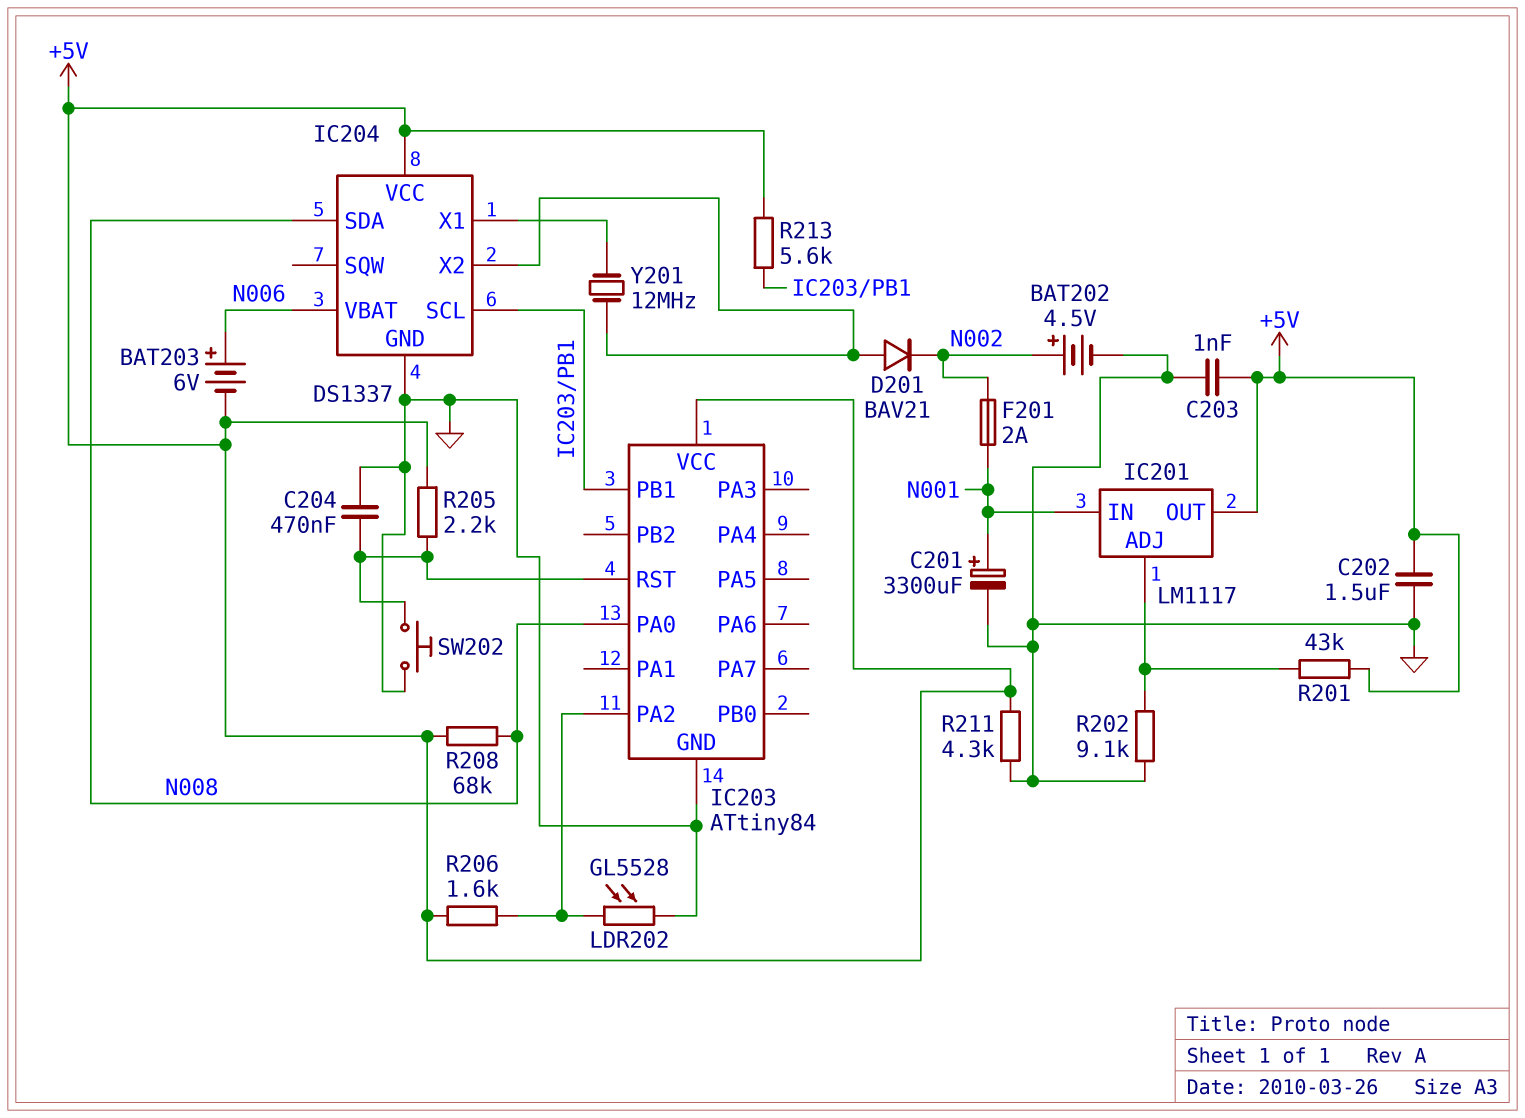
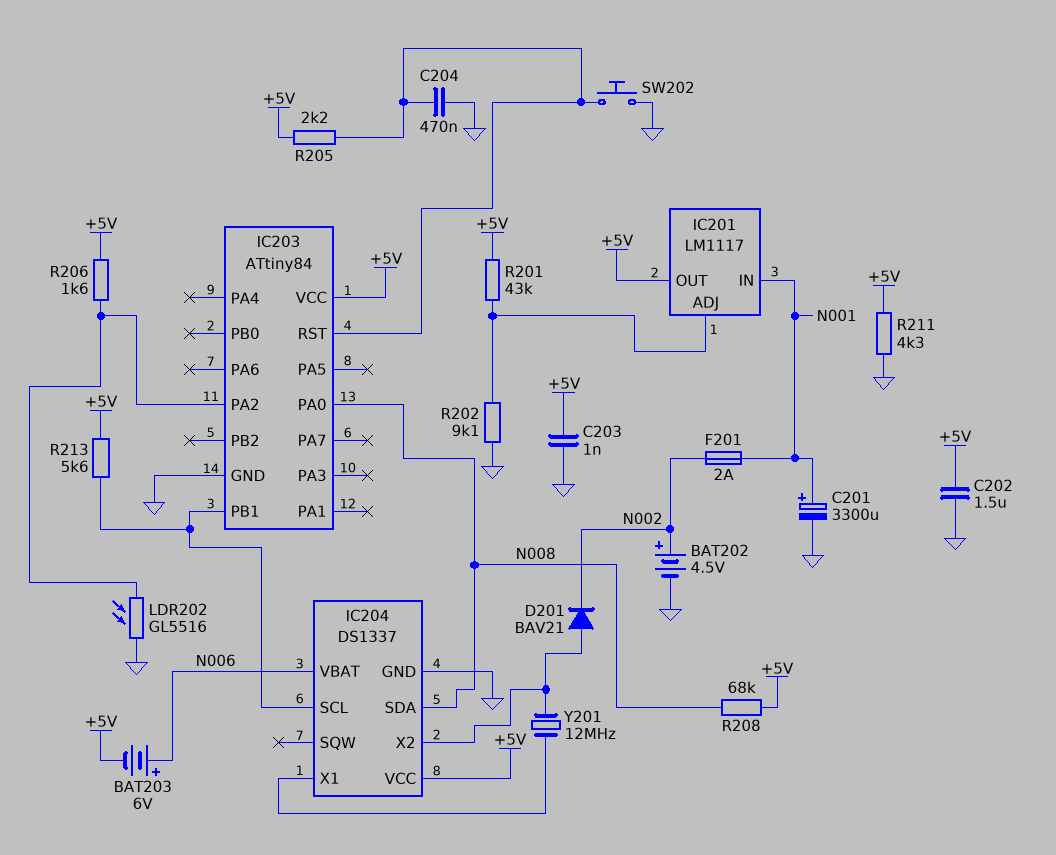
LDR202: GL5528 (GND, IC203/PA2) -> GL5516 (GND, IC203/PA2)

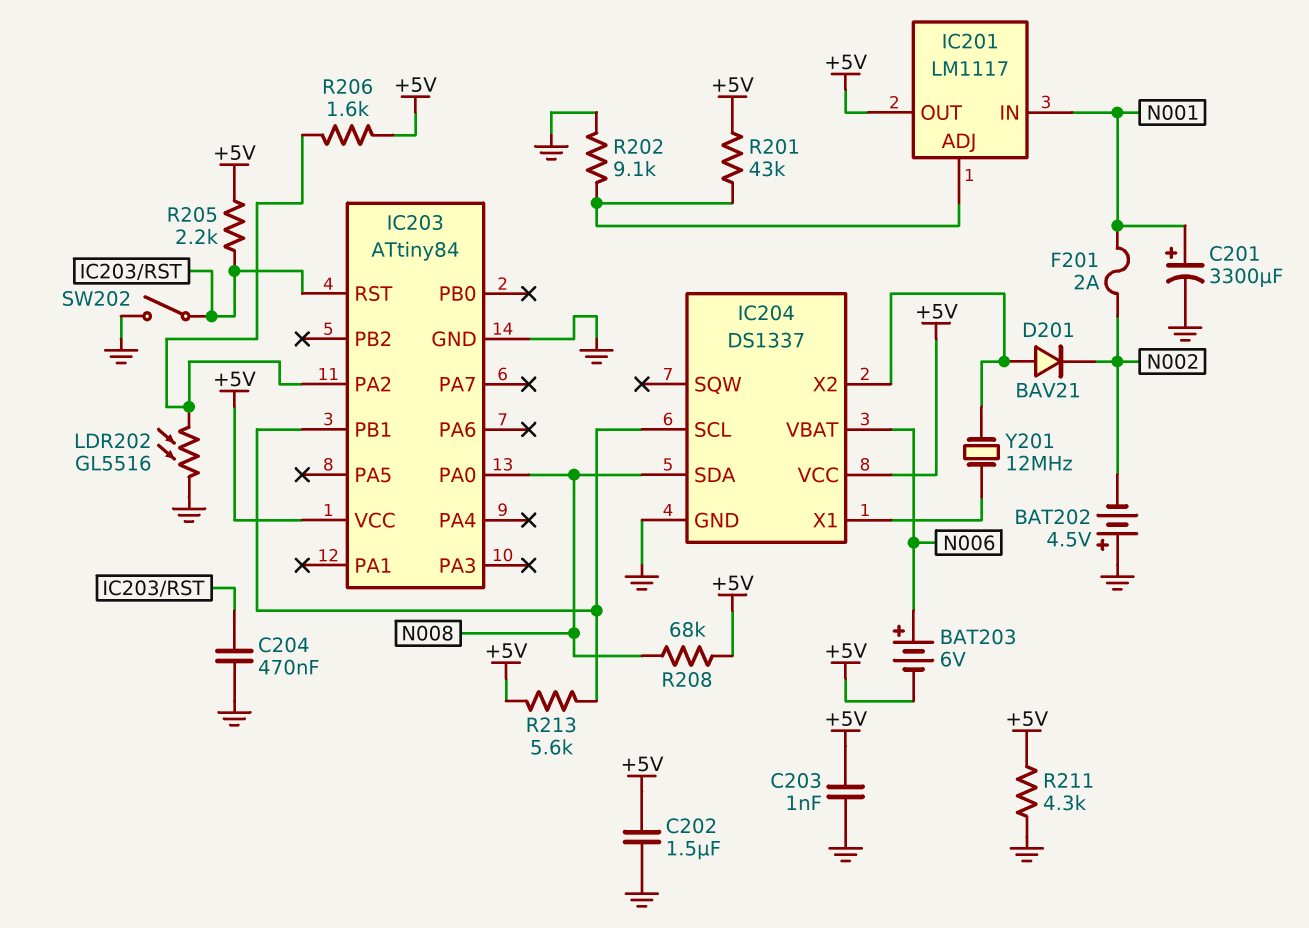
BAT202: 4.5V (plus N002, minus GND) -> 4.5V (plus GND, minus N002)
SW202: button (GND, IC203/RST) -> switch (GND, IC203/RST)

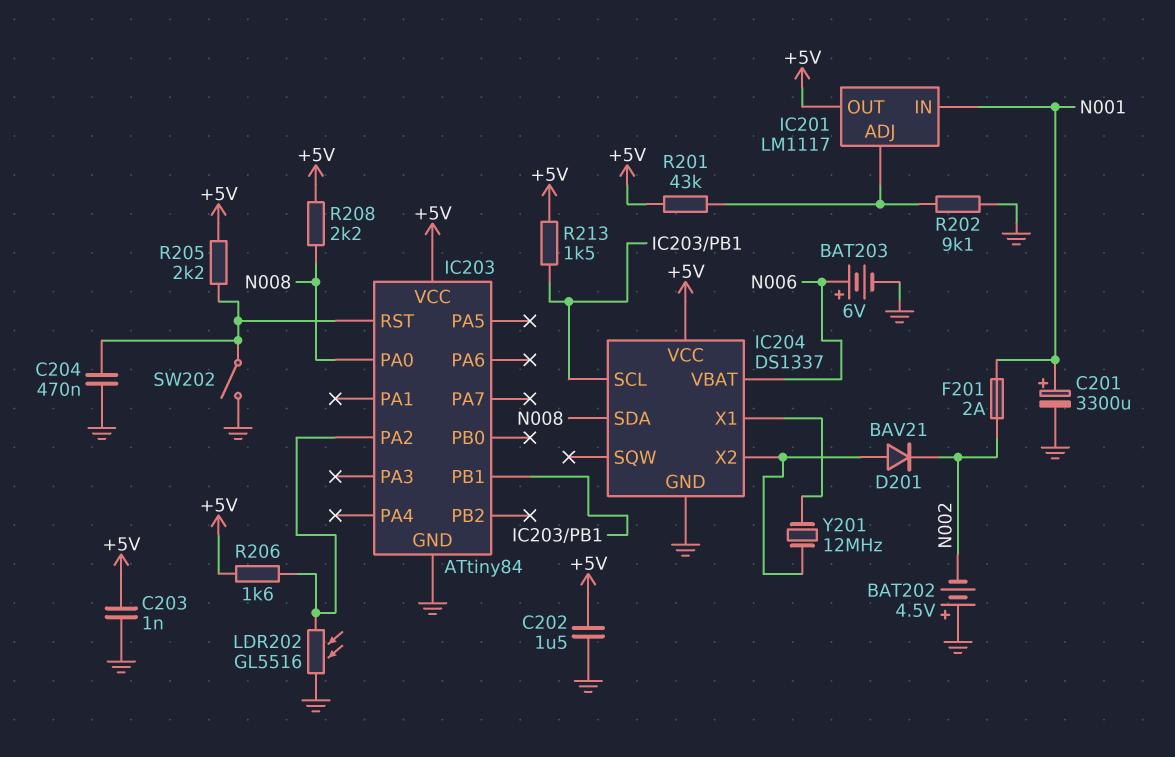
BAT203: 6V (plus N006, minus +5V) -> 6V (plus N006, minus GND)
R208: 68k (+5V, N008) -> 2.2k (+5V, N008)
R211: 4.3k (+5V, GND) -> none
R213: 5.6k (+5V, IC203/PB1) -> 1.5k (+5V, IC203/PB1)

